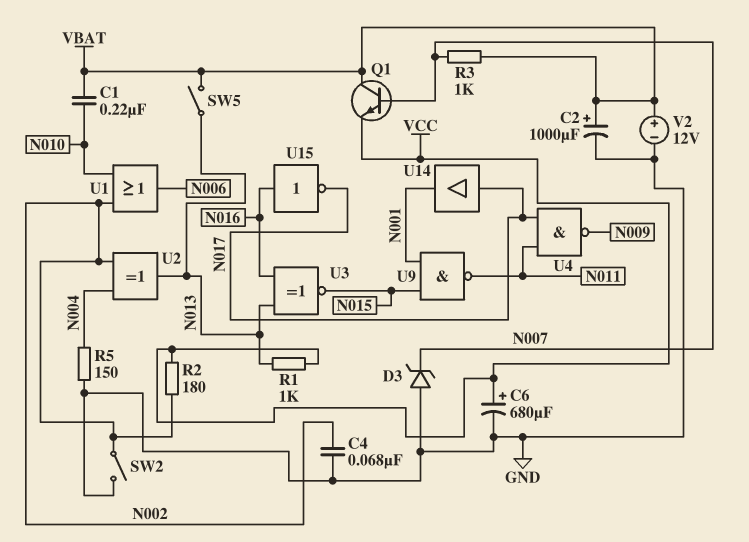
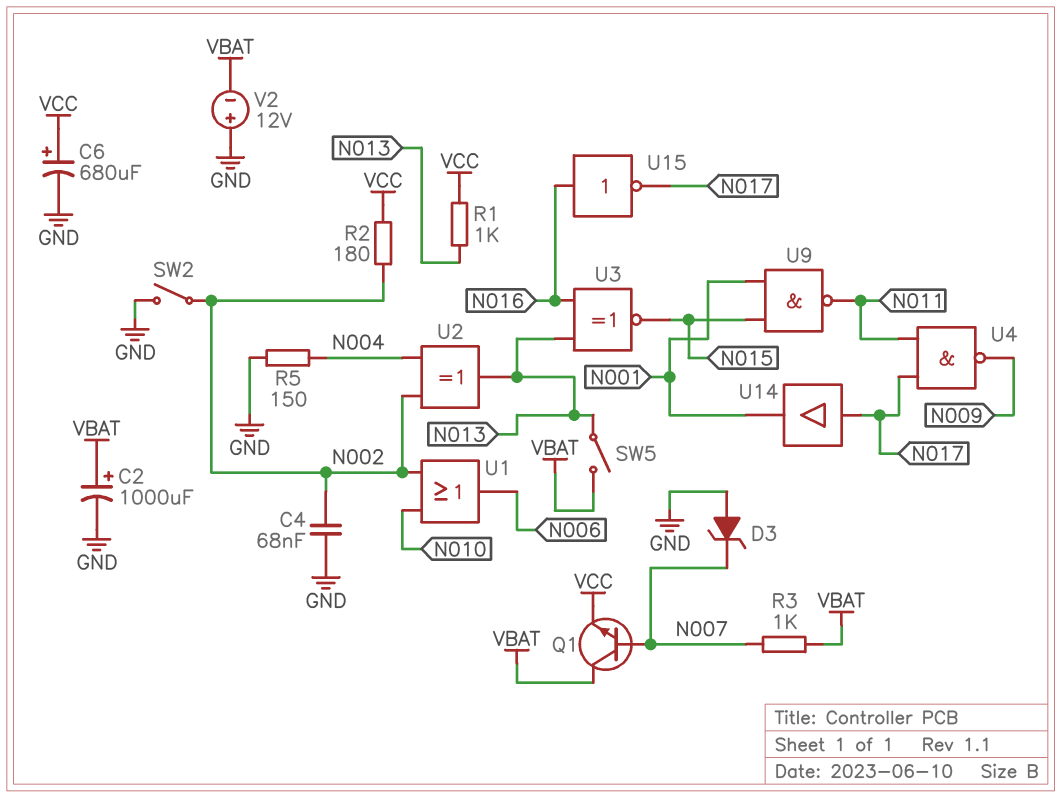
C1: 220nF (N010, VBAT) -> none
V2: 12V (plus VBAT, minus GND) -> 12V (plus GND, minus VBAT)

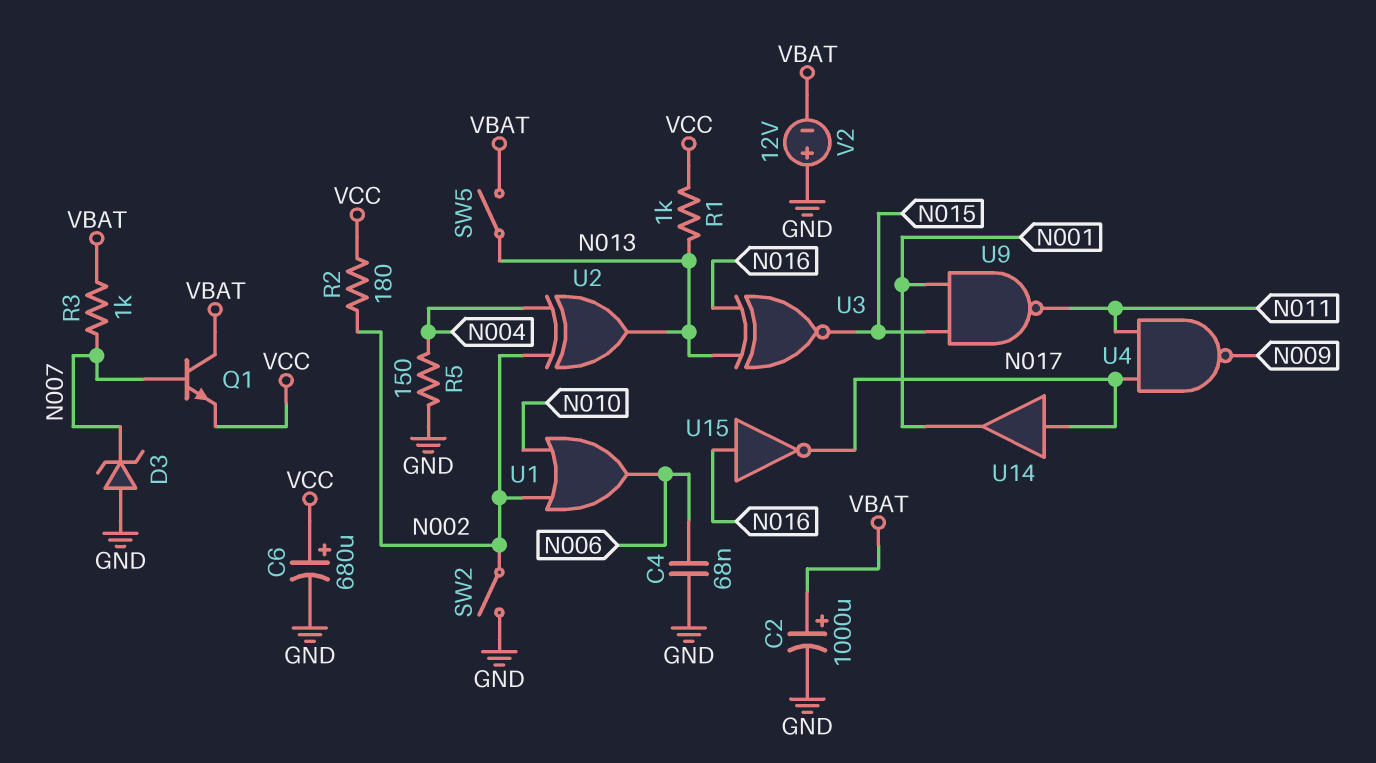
C4: 68nF (GND, N002) -> 68nF (GND, N006)

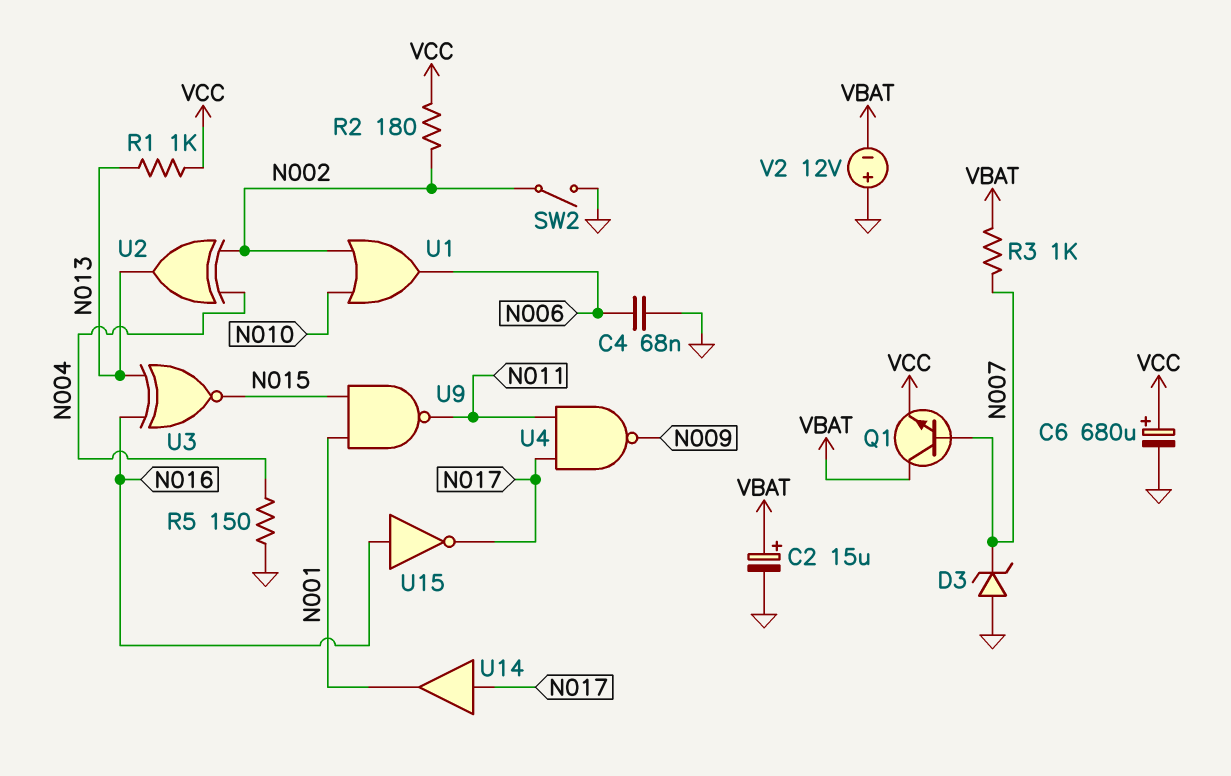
C2: 1000uF (plus VBAT, minus GND) -> 15uF (plus VBAT, minus GND)
SW5: switch (N013, VBAT) -> none

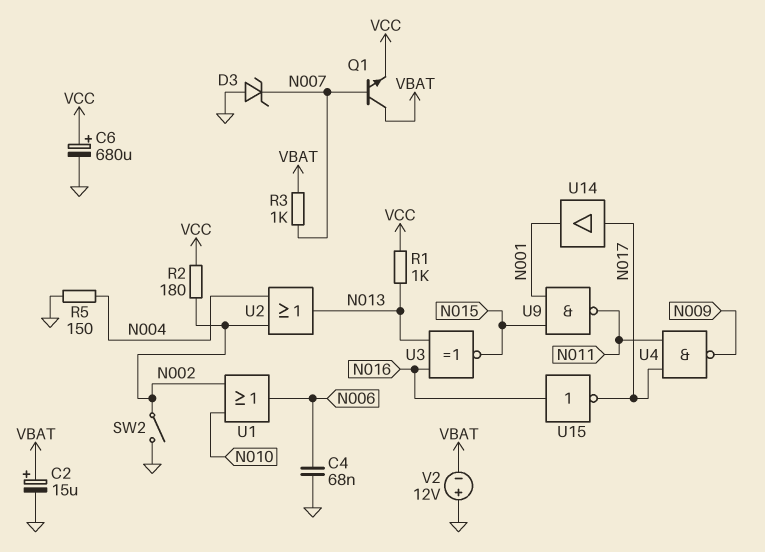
U2: XOR (in N002, in N004, out N013) -> OR (in N002, in N004, out N013)

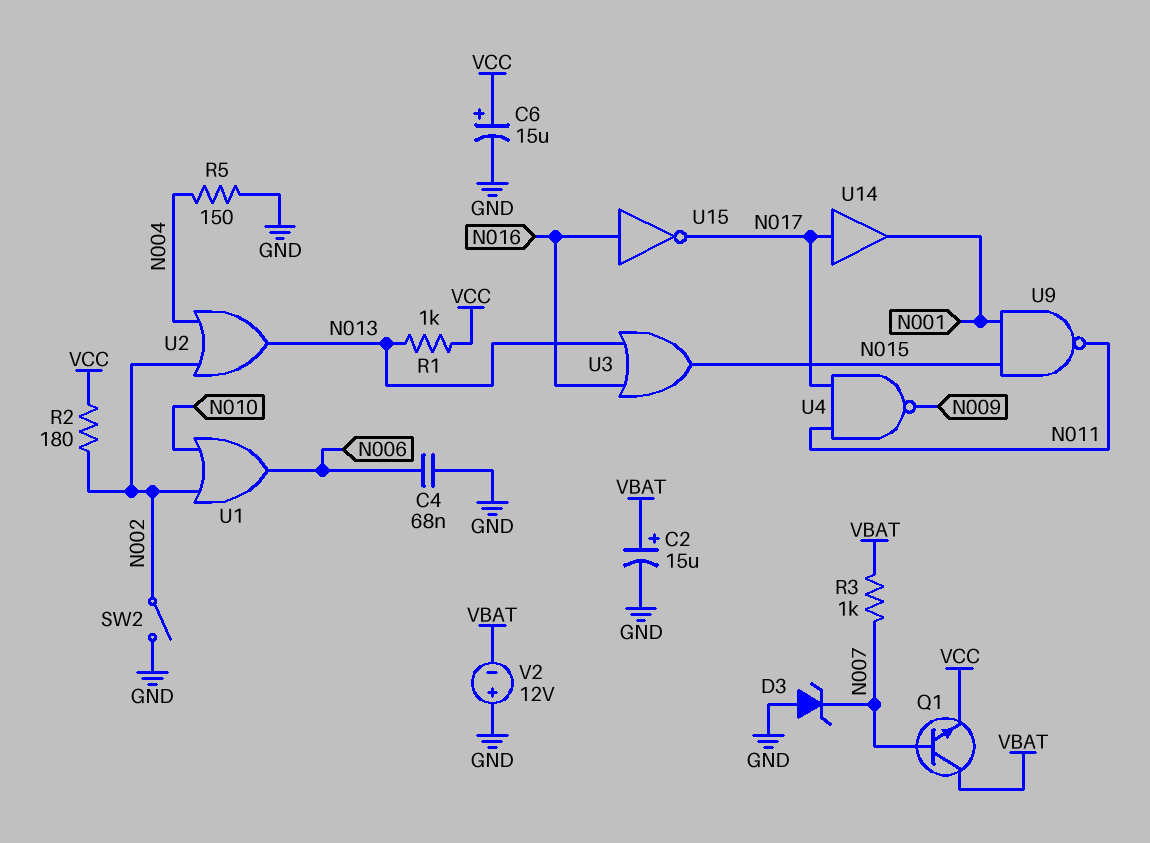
C6: 680uF (plus VCC, minus GND) -> 15uF (plus VCC, minus GND)
U3: XNOR (in N013, in N016, out N015) -> OR (in N013, in N016, out N015)

